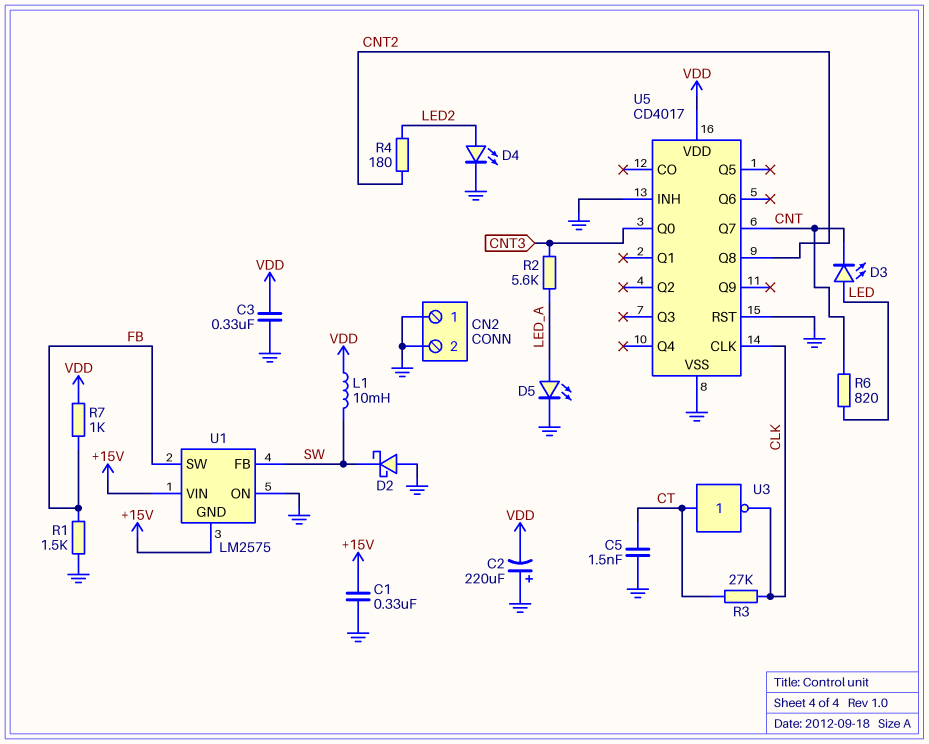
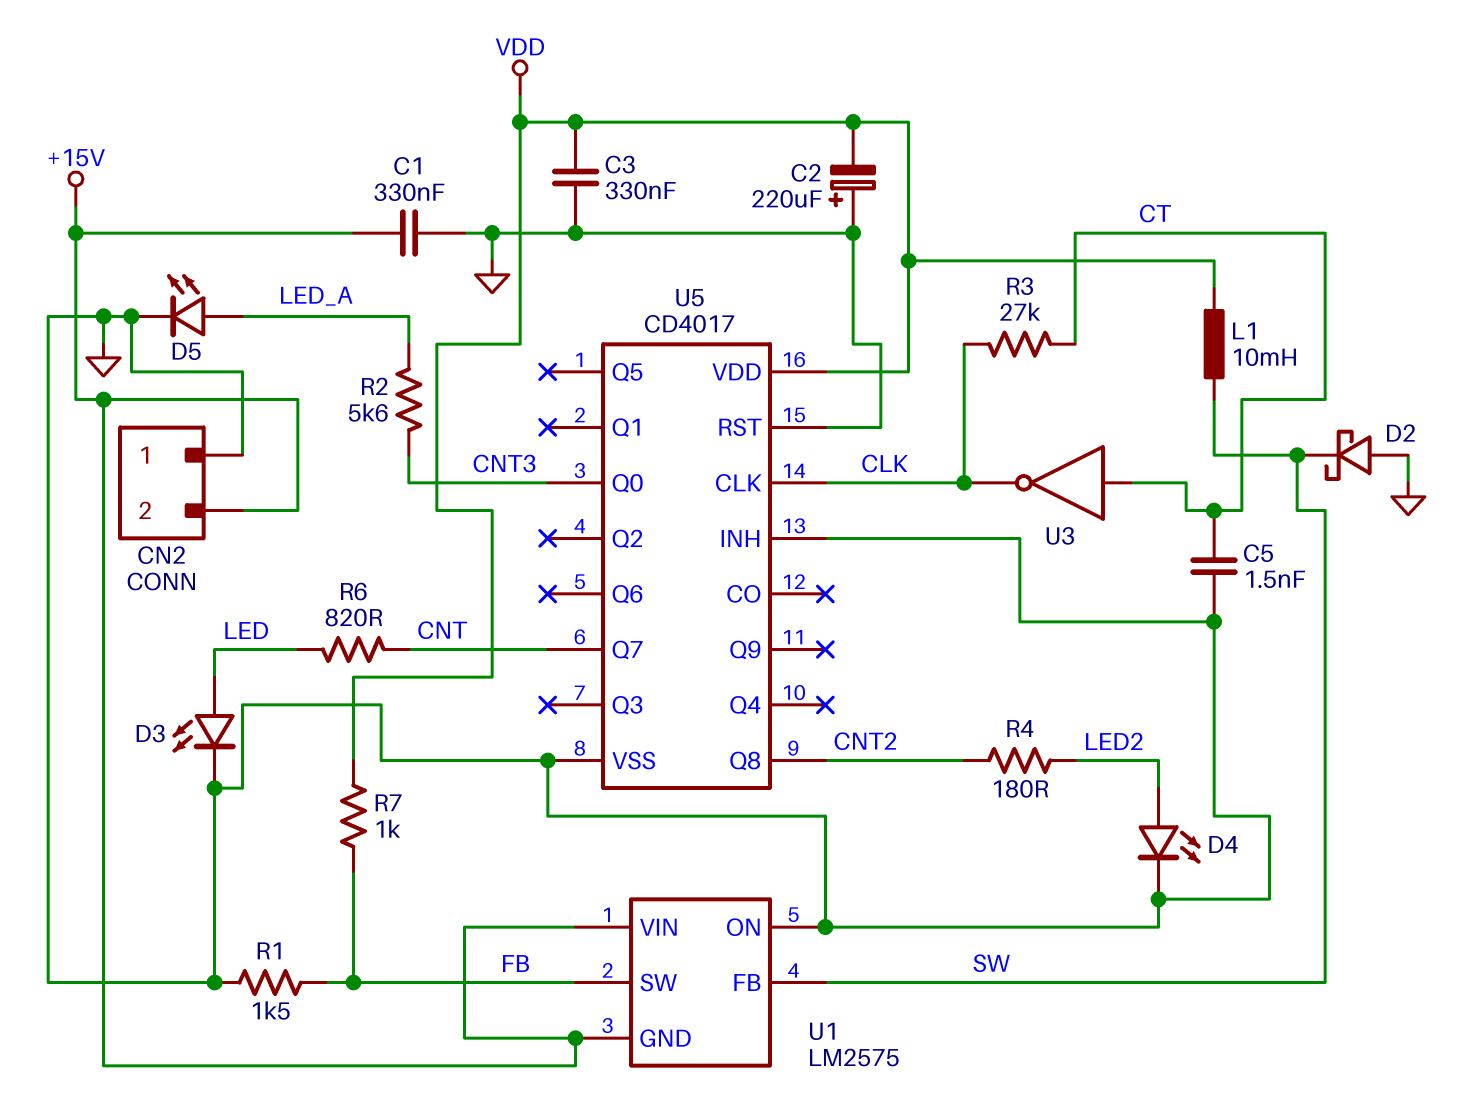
CN2 pin 2: GND -> +15V
D3: LED (A LED, K CNT) -> LED (A LED, K GND)

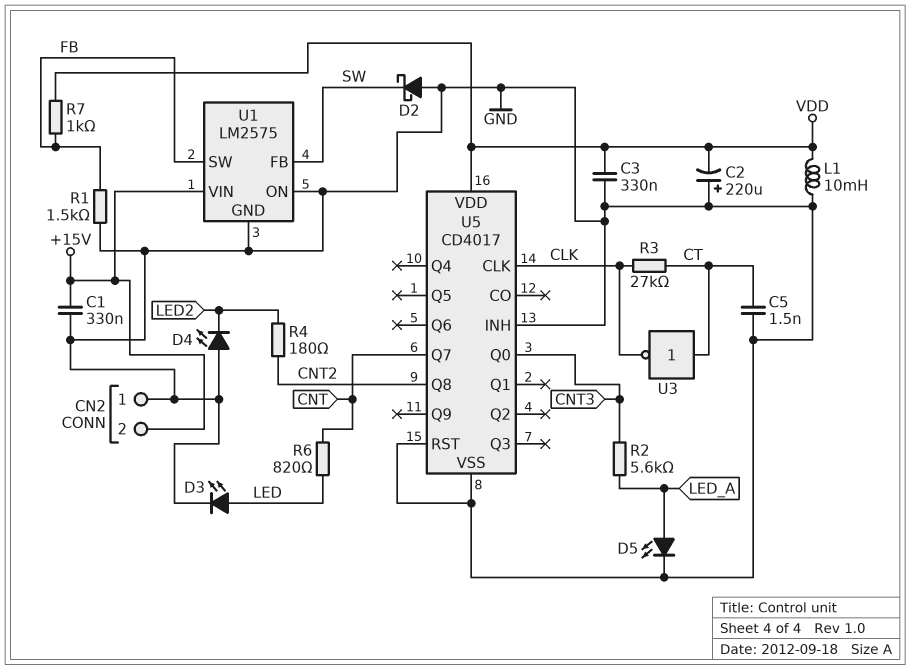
D4: LED (A LED2, K GND) -> LED (A GND, K LED2)
L1: 10mH (SW, VDD) -> 10mH (GND, VDD)
U1 pin GND: +15V -> GND

